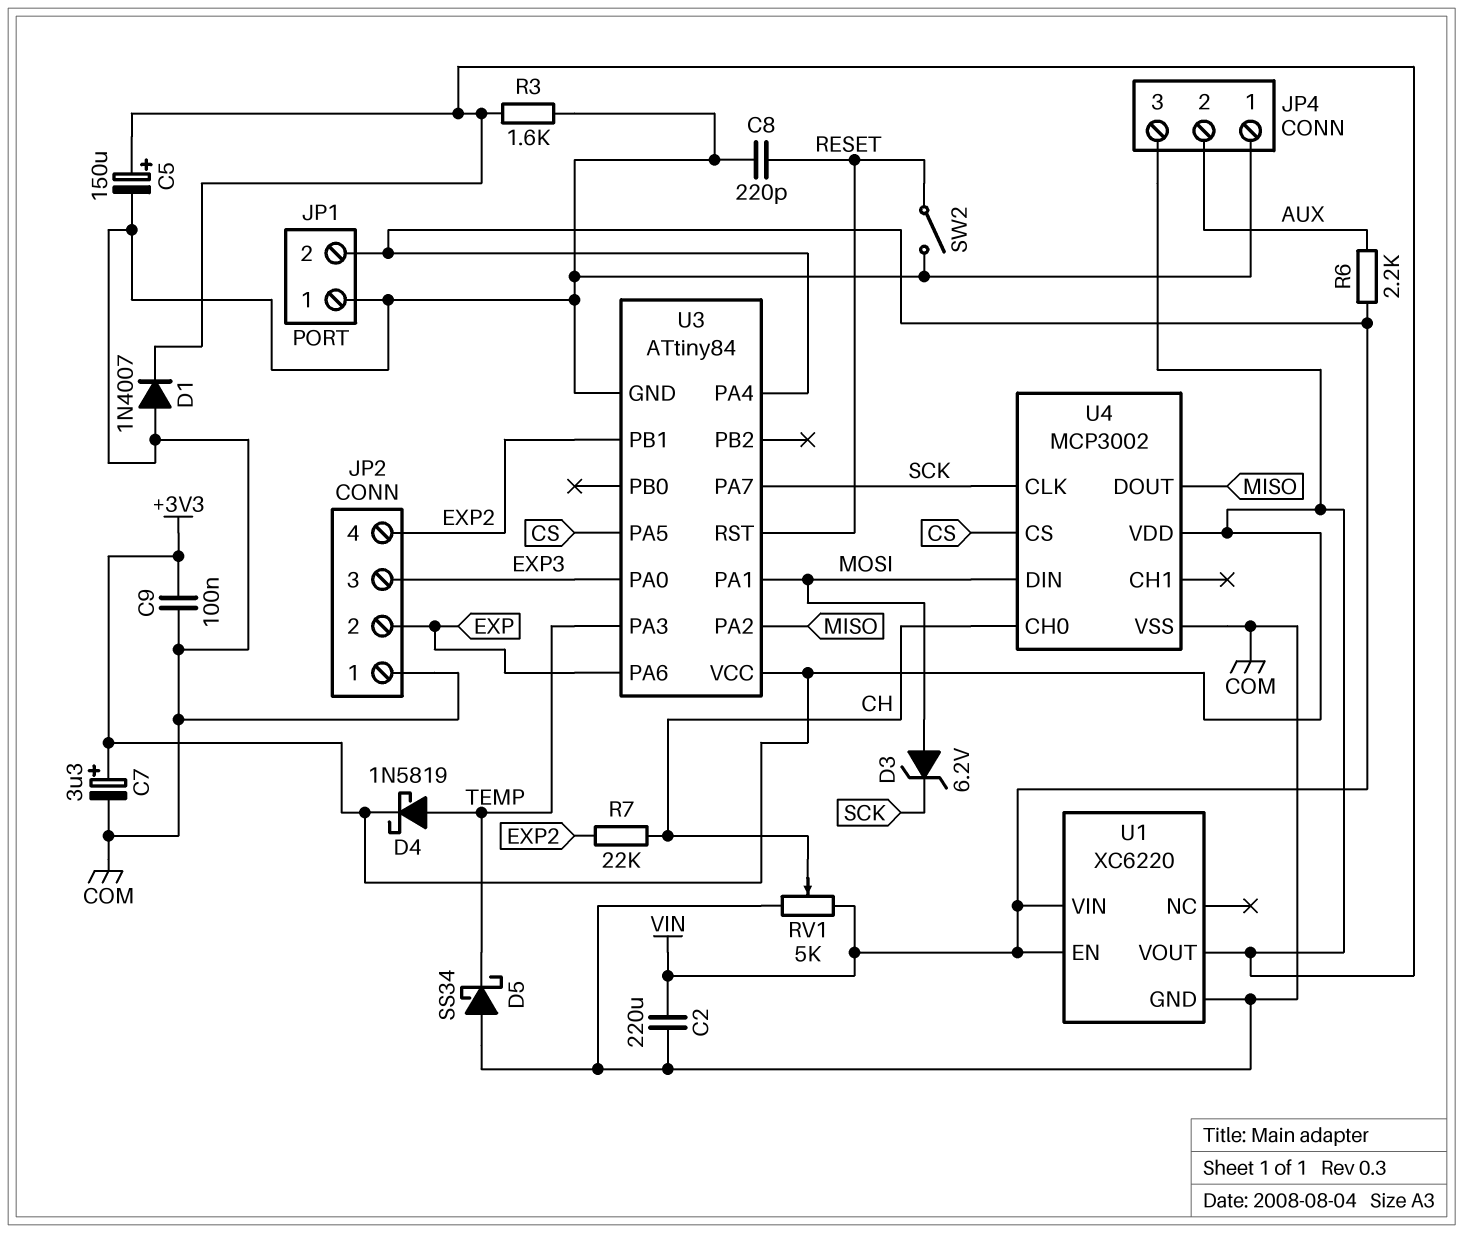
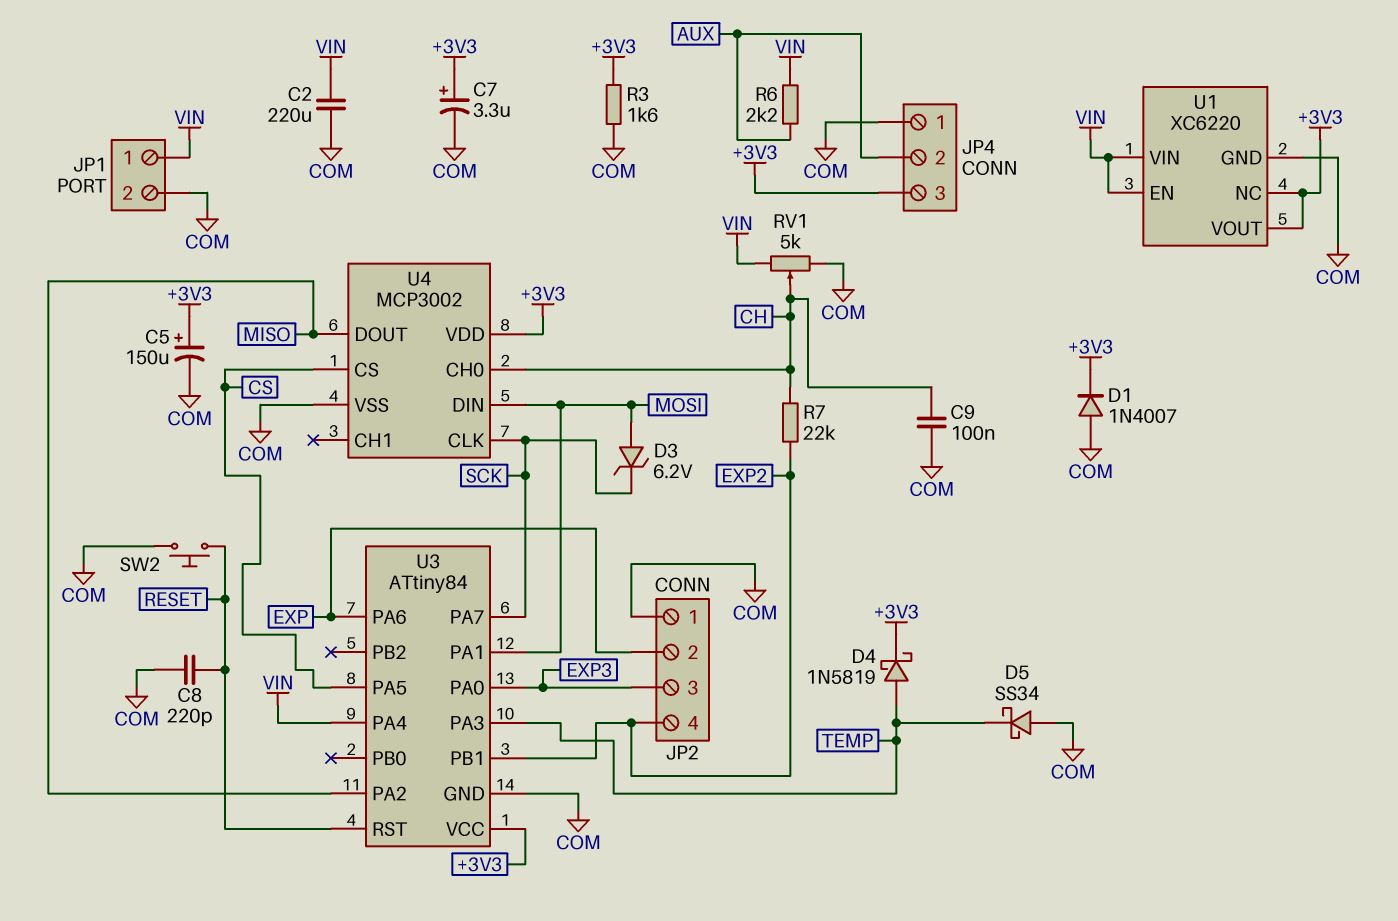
C9: 100nF (+3V3, COM) -> 100nF (CH, COM)
JP1 pin 1: COM -> VIN
JP1 pin 2: VIN -> COM
SW2: switch (COM, RESET) -> button (COM, RESET)
U1 pin NC: none -> +3V3

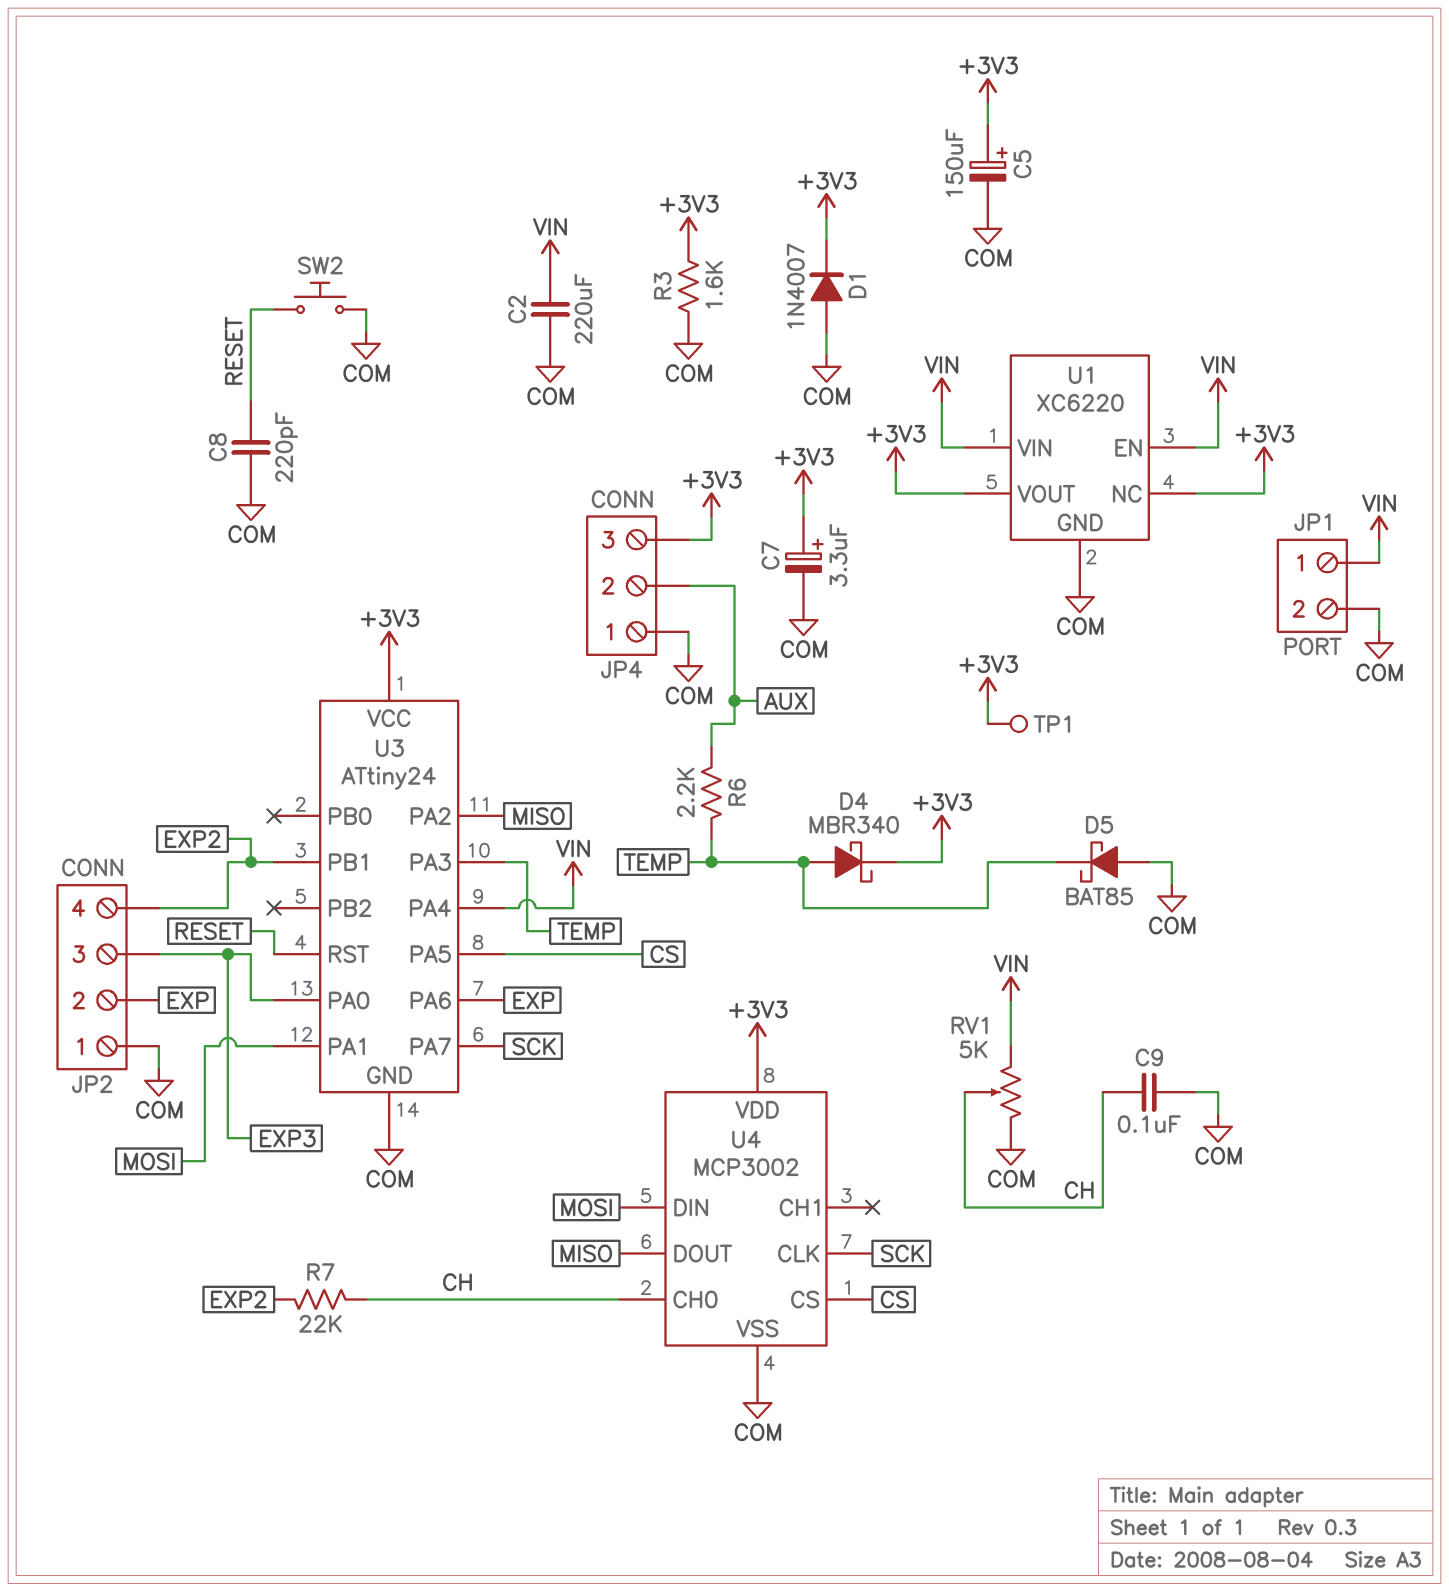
D3: zener 6.2V (A MOSI, K SCK) -> none
D4: schottky 1N5819 (A TEMP, K +3V3) -> schottky MBR340 (A TEMP, K +3V3)
D5: schottky SS34 (A COM, K TEMP) -> schottky BAT85 (A COM, K TEMP)
R6: 2.2k (AUX, VIN) -> 2.2k (AUX, TEMP)
TP1: none -> test point (+3V3)
U3: ATtiny84 -> ATtiny24

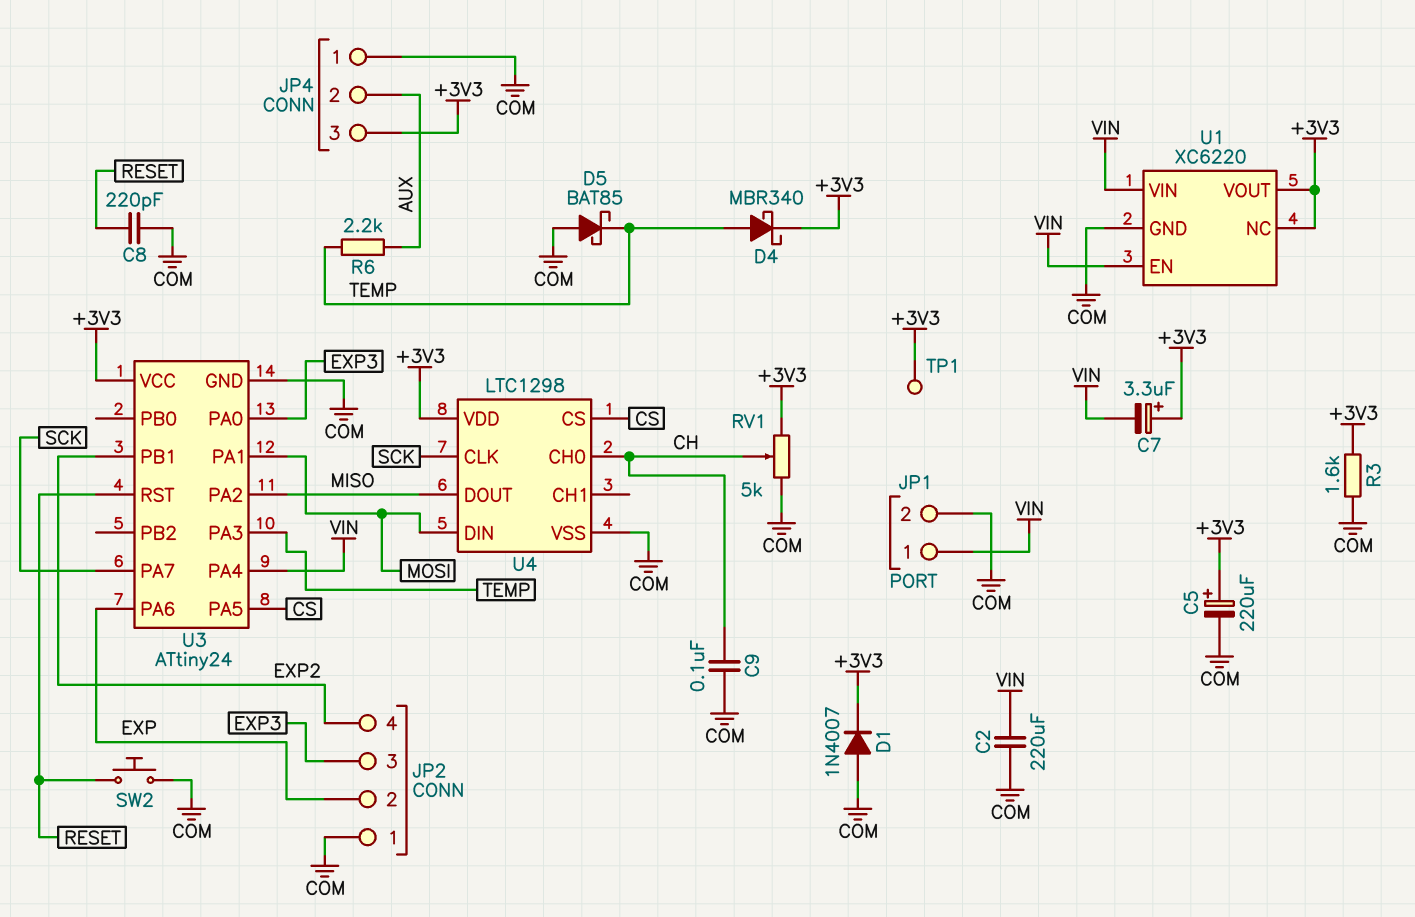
C5: 150uF (plus +3V3, minus COM) -> 220uF (plus +3V3, minus COM)
C7: 3.3uF (plus +3V3, minus COM) -> 3.3uF (plus +3V3, minus VIN)
R7: 22k (CH, EXP2) -> none
RV1: 5k (COM, VIN, wiper CH) -> 5k (+3V3, COM, wiper CH)
U4: MCP3002 -> LTC1298

